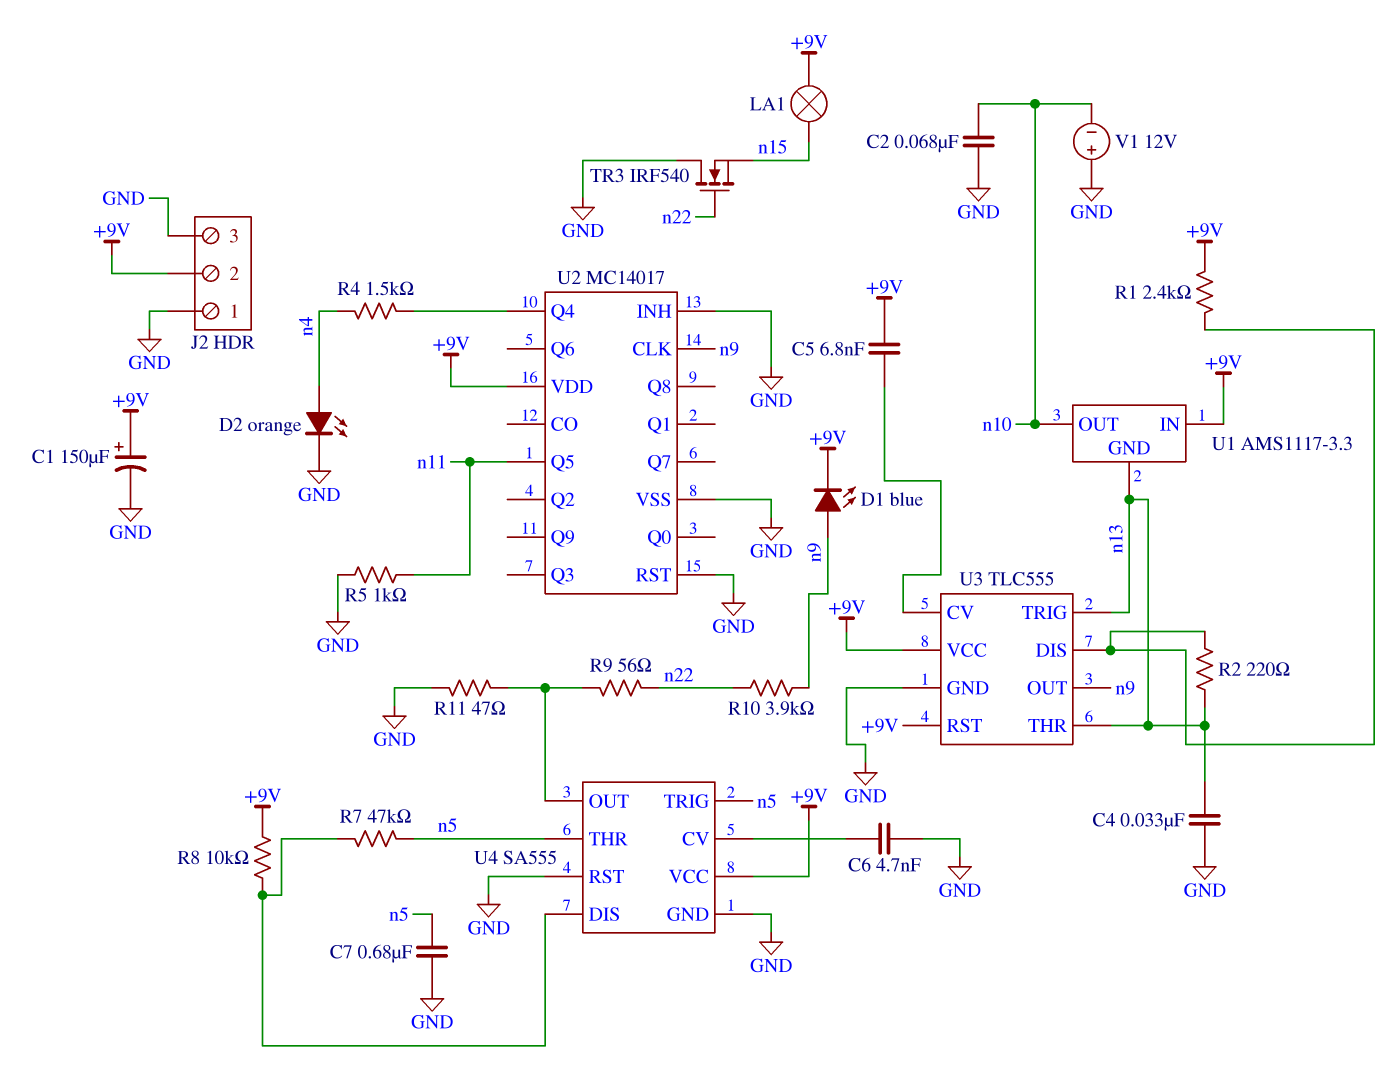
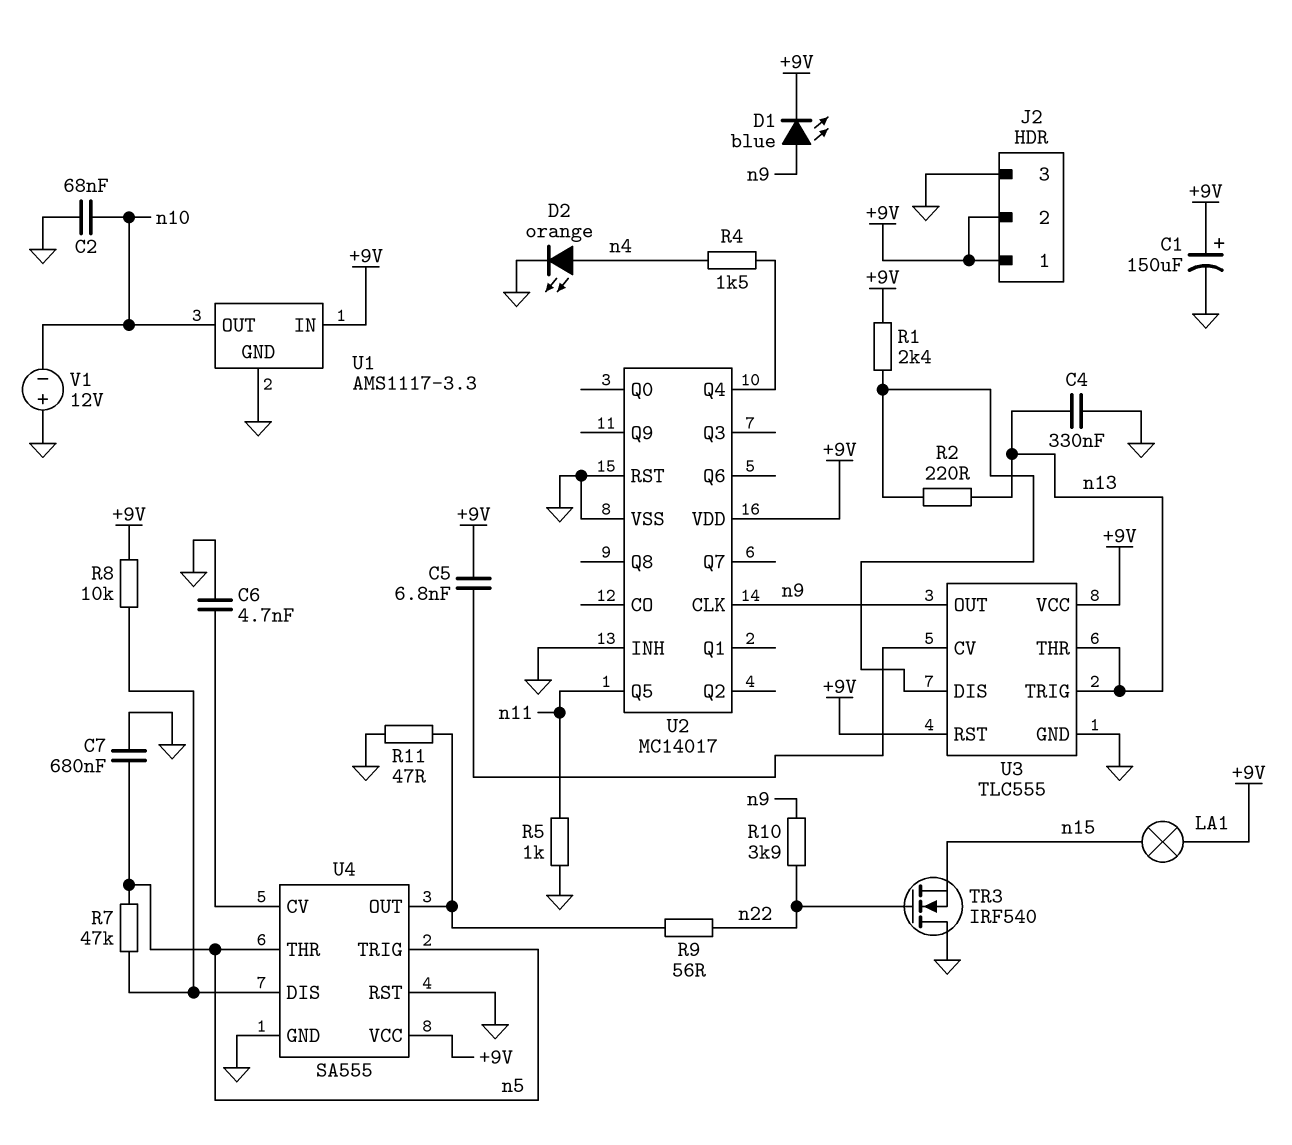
C4: 33nF (GND, n13) -> 330nF (GND, n13)
J2 pin 1: GND -> +9V
U1 pin GND: n13 -> GND

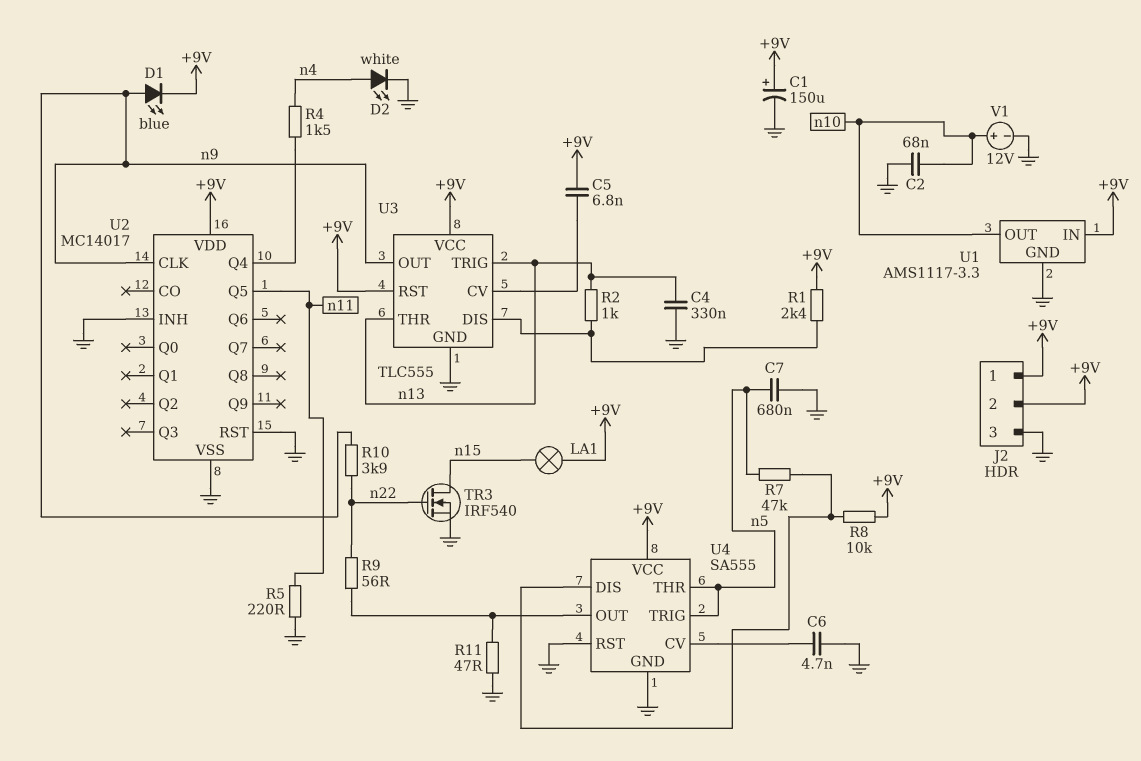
D2: LED orange (A n4, K GND) -> LED white (A n4, K GND)
R2: 220 (U3/DIS, n13) -> 1k (U3/DIS, n13)
R5: 1k (GND, n11) -> 220 (GND, n11)
TR3: NMOS IRF540 (G n22, D GND, S n15) -> NMOS IRF540 (G n22, D n15, S GND)
V1: 12V (plus GND, minus n10) -> 12V (plus n10, minus GND)

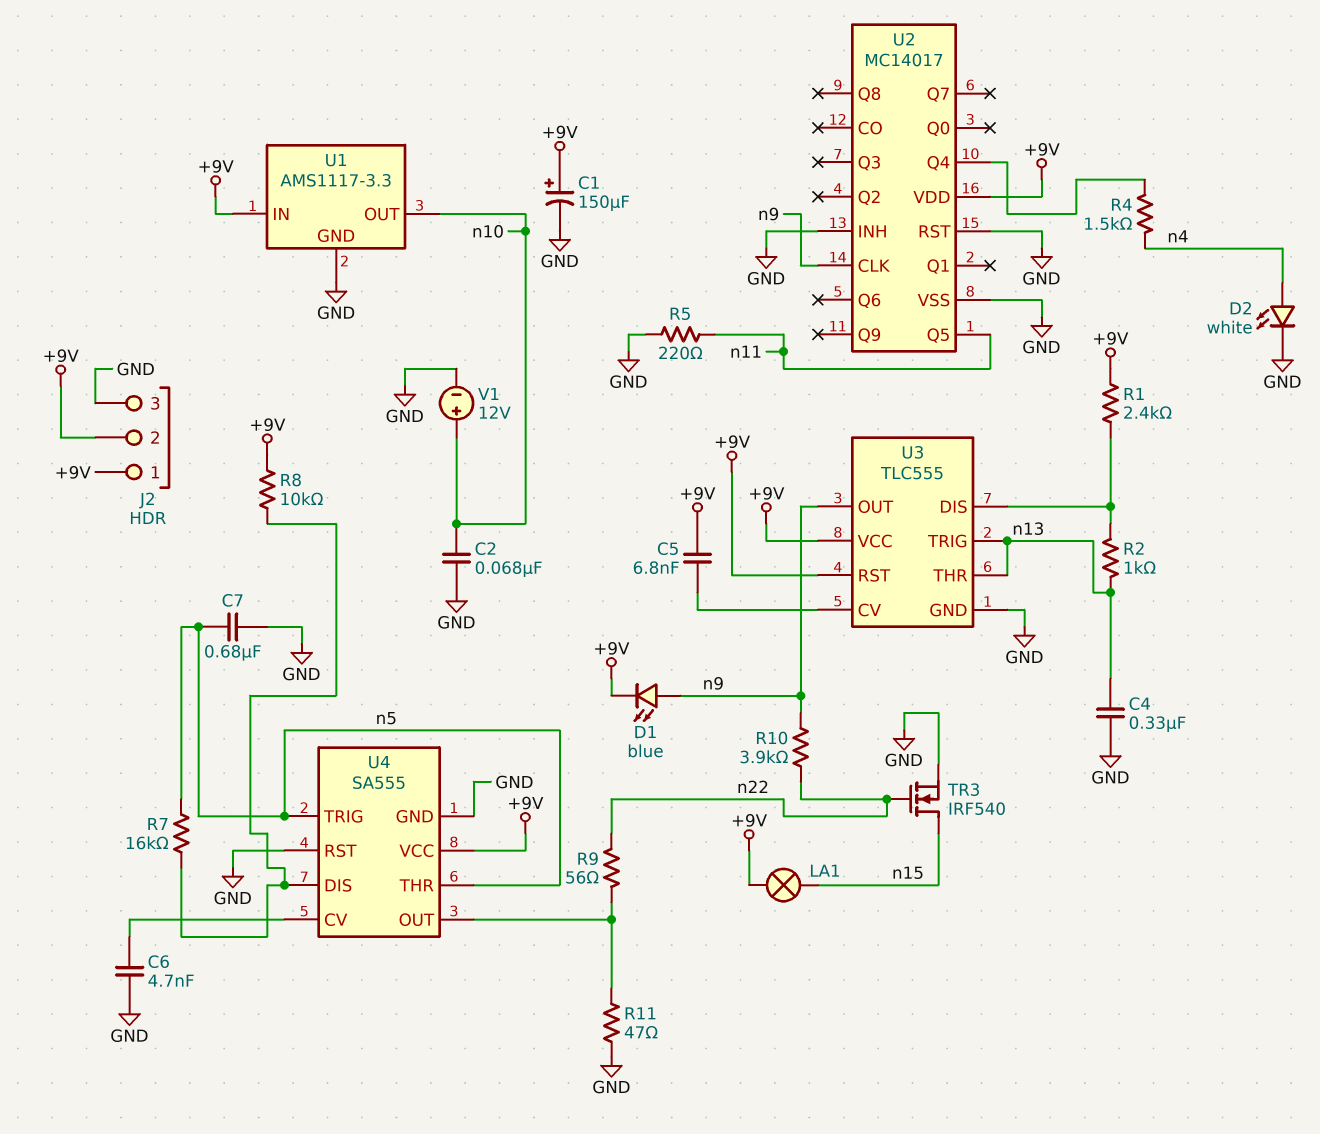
R7: 47k (U4/DIS, n5) -> 16k (U4/DIS, n5)

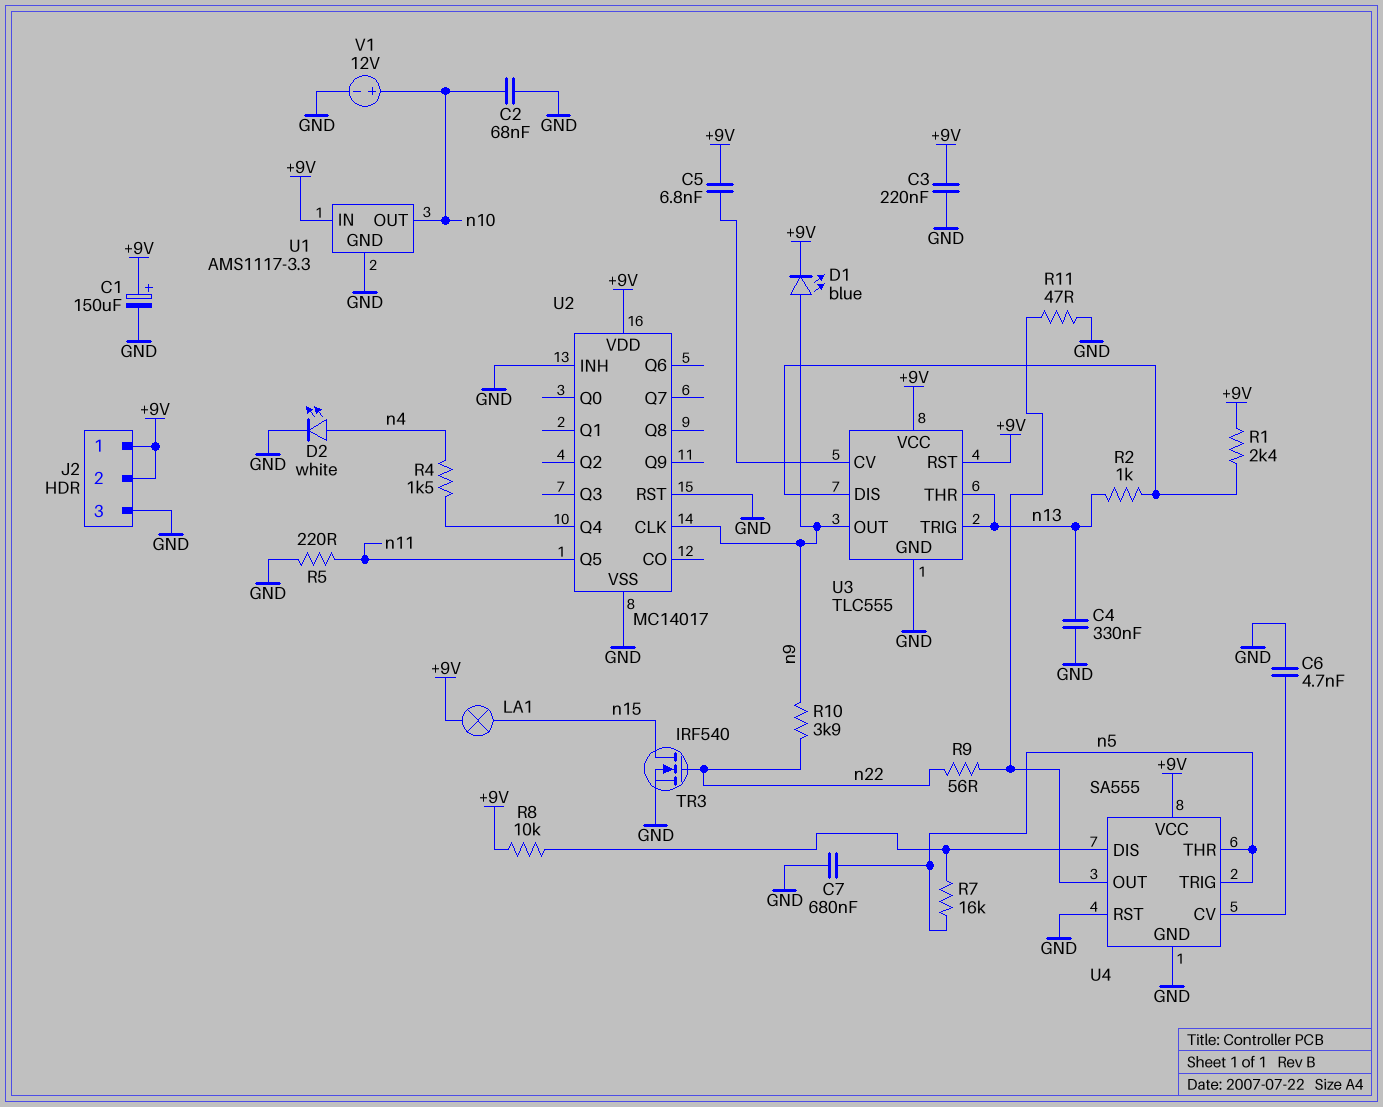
C3: none -> 220nF (+9V, GND)

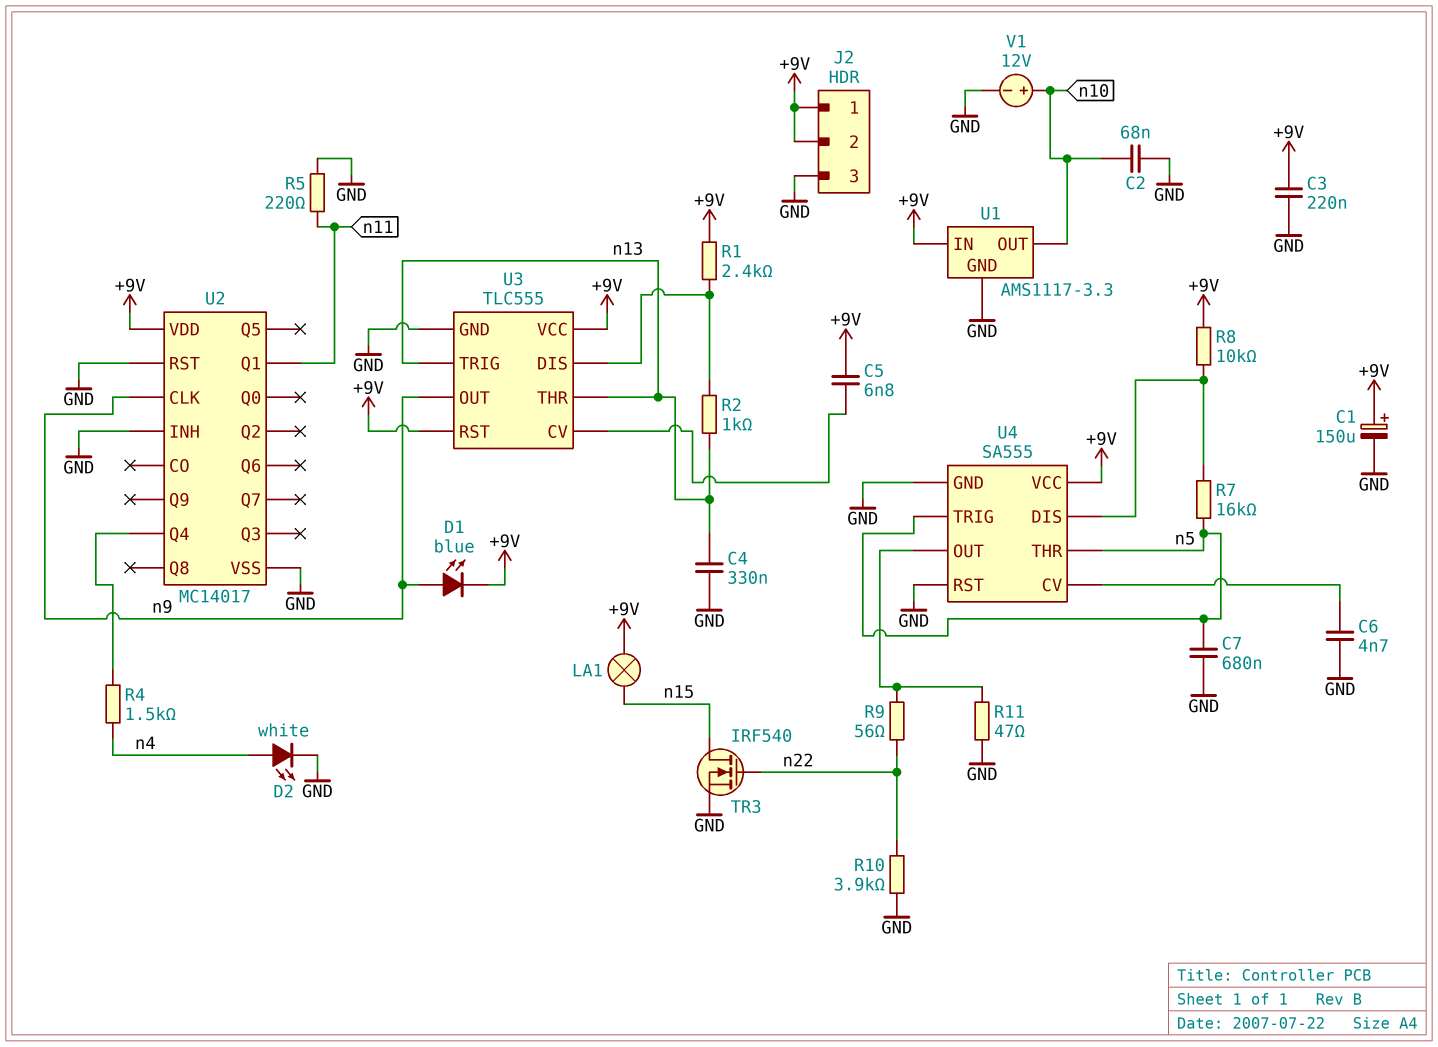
R10: 3.9k (n9, n22) -> 3.9k (GND, n22)
U2 pin Q1: none -> n11
U2 pin Q5: n11 -> none

